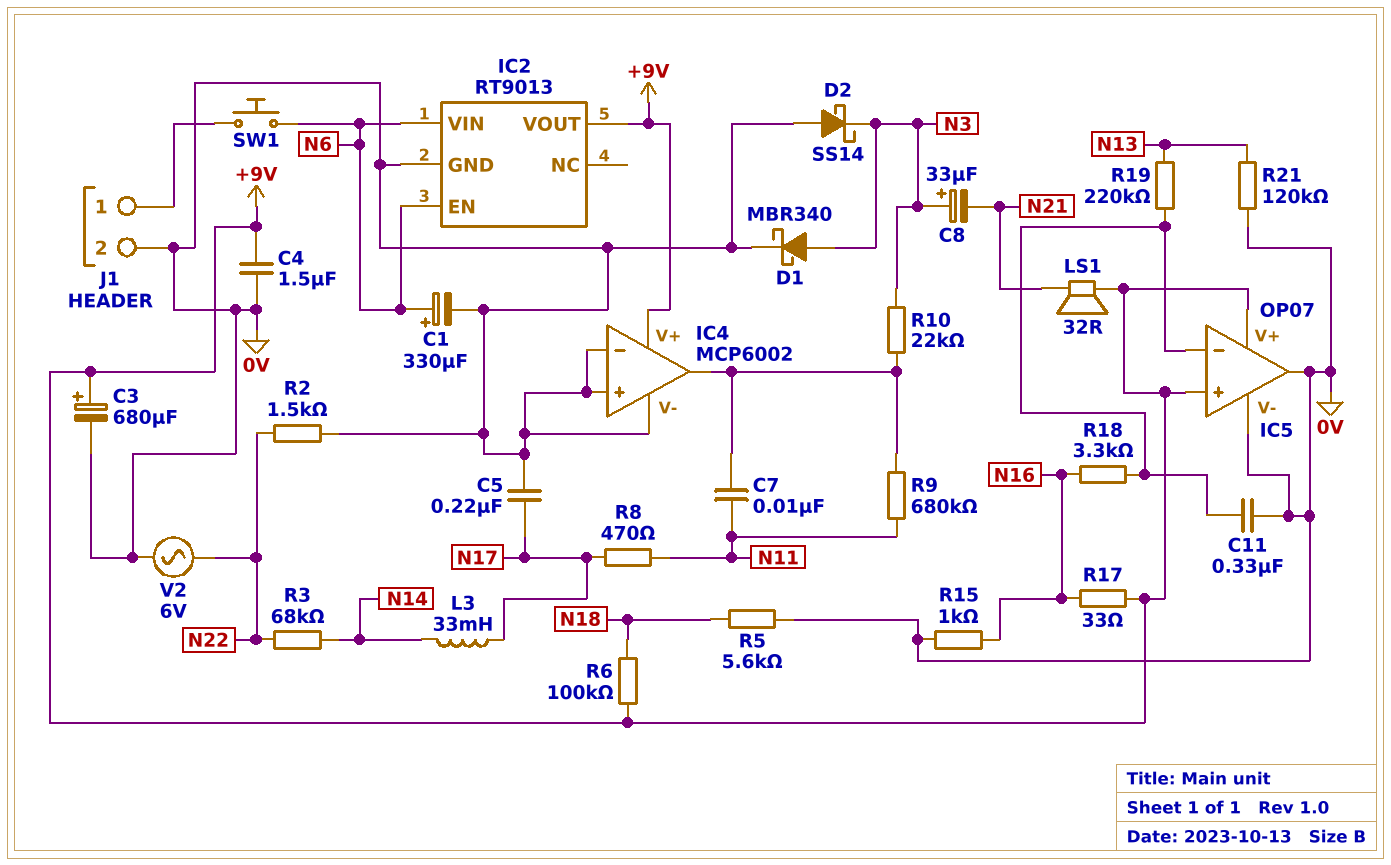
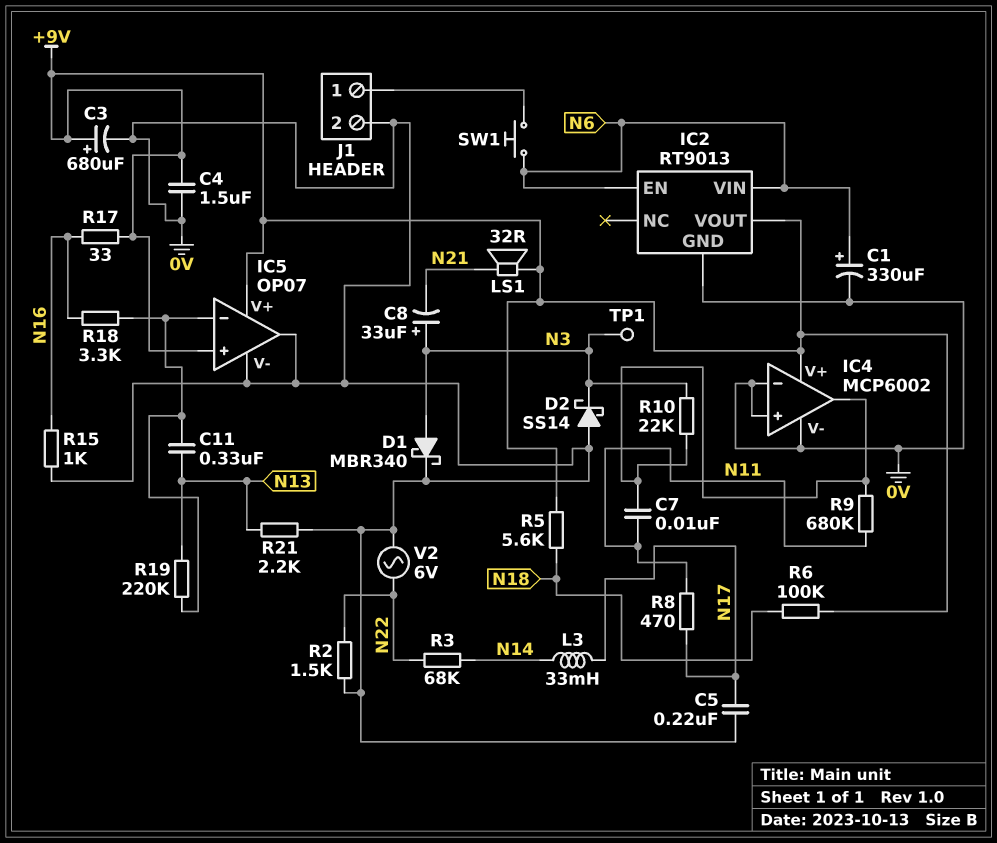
C11: 330nF (0V, IC5/in-) -> 330nF (IC5/in-, N13)
R5: 5.6k (0V, N18) -> 5.6k (+9V, N18)
R21: 120k (0V, N13) -> 2.2k (0V, N13)
TP1: none -> test point (N3)

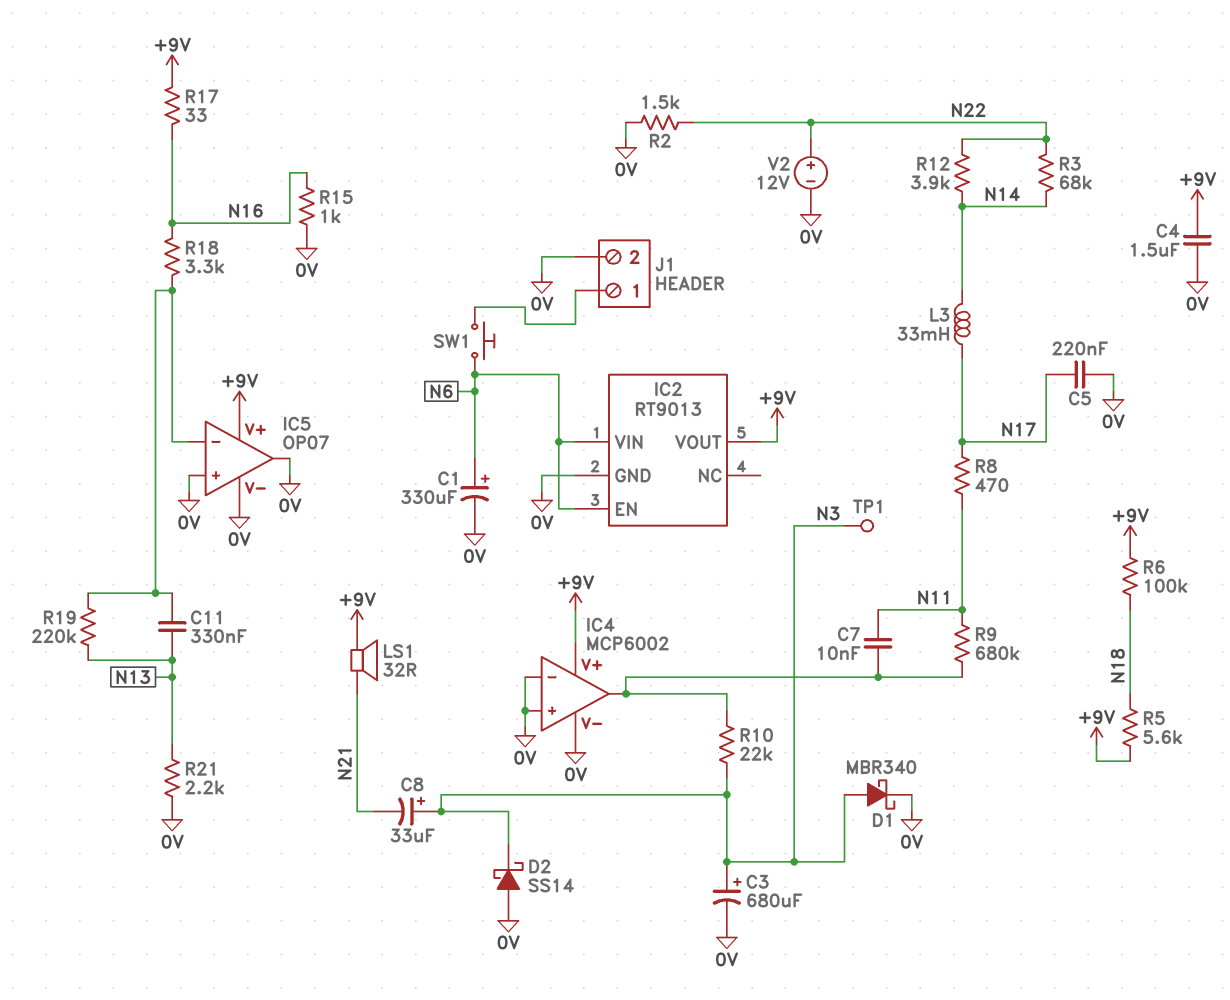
C3: 680uF (plus +9V, minus 0V) -> 680uF (plus N3, minus 0V)
IC5 pin in+: +9V -> 0V
R12: none -> 3.9k (N14, N22)
V2: AC 6V (0V, N22) -> 12V (plus N22, minus 0V)

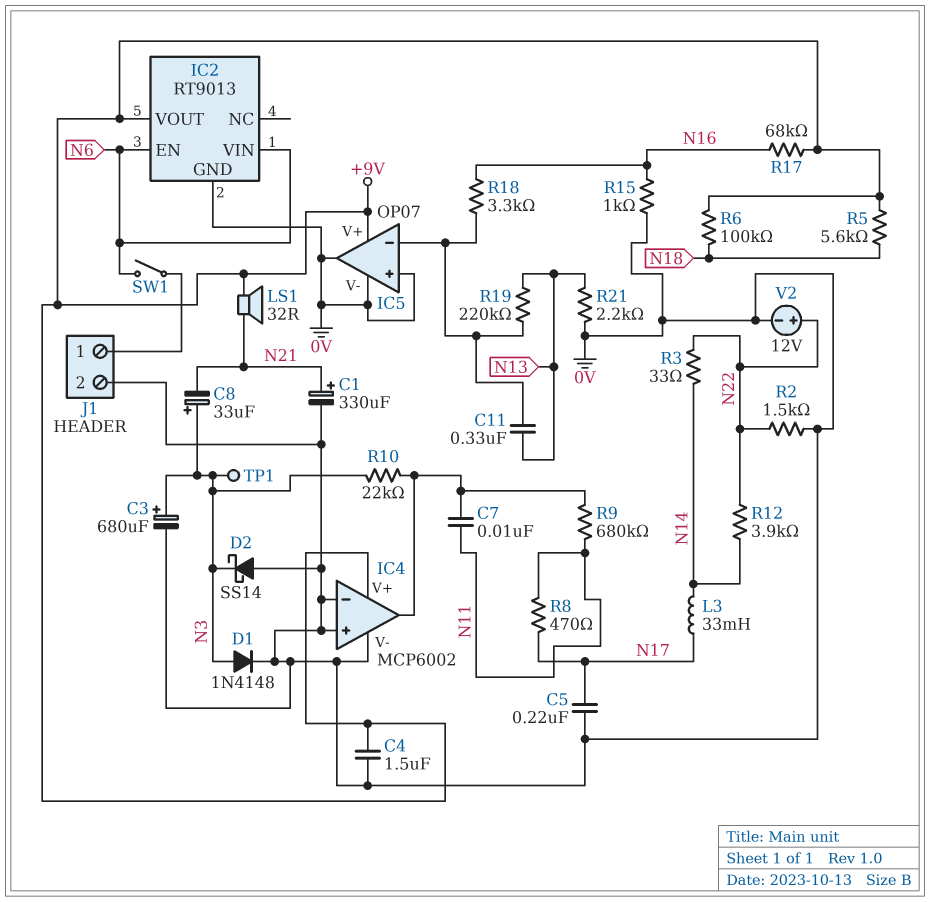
C1: 330uF (plus N6, minus 0V) -> 330uF (plus N21, minus 0V)
D1: schottky MBR340 (A N3, K 0V) -> diode 1N4148 (A N3, K 0V)
R3: 68k (N14, N22) -> 33 (N14, N22)
R17: 33 (+9V, N16) -> 68k (+9V, N16)
SW1: button (J1/1, N6) -> switch (J1/1, N6)

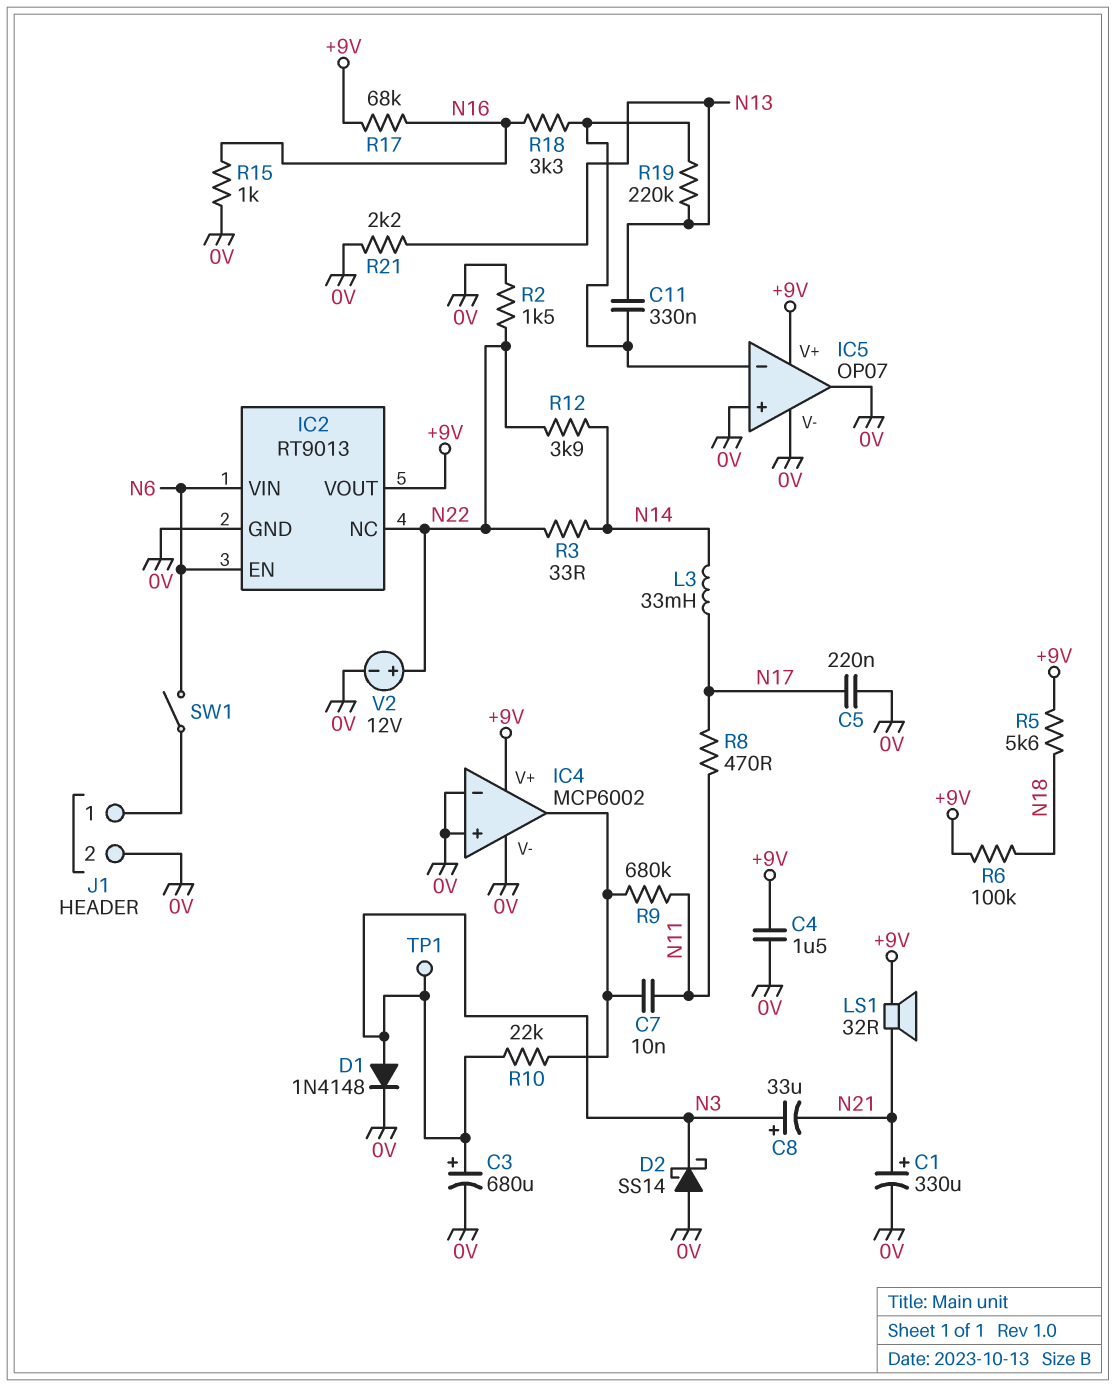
IC2 pin NC: none -> N22

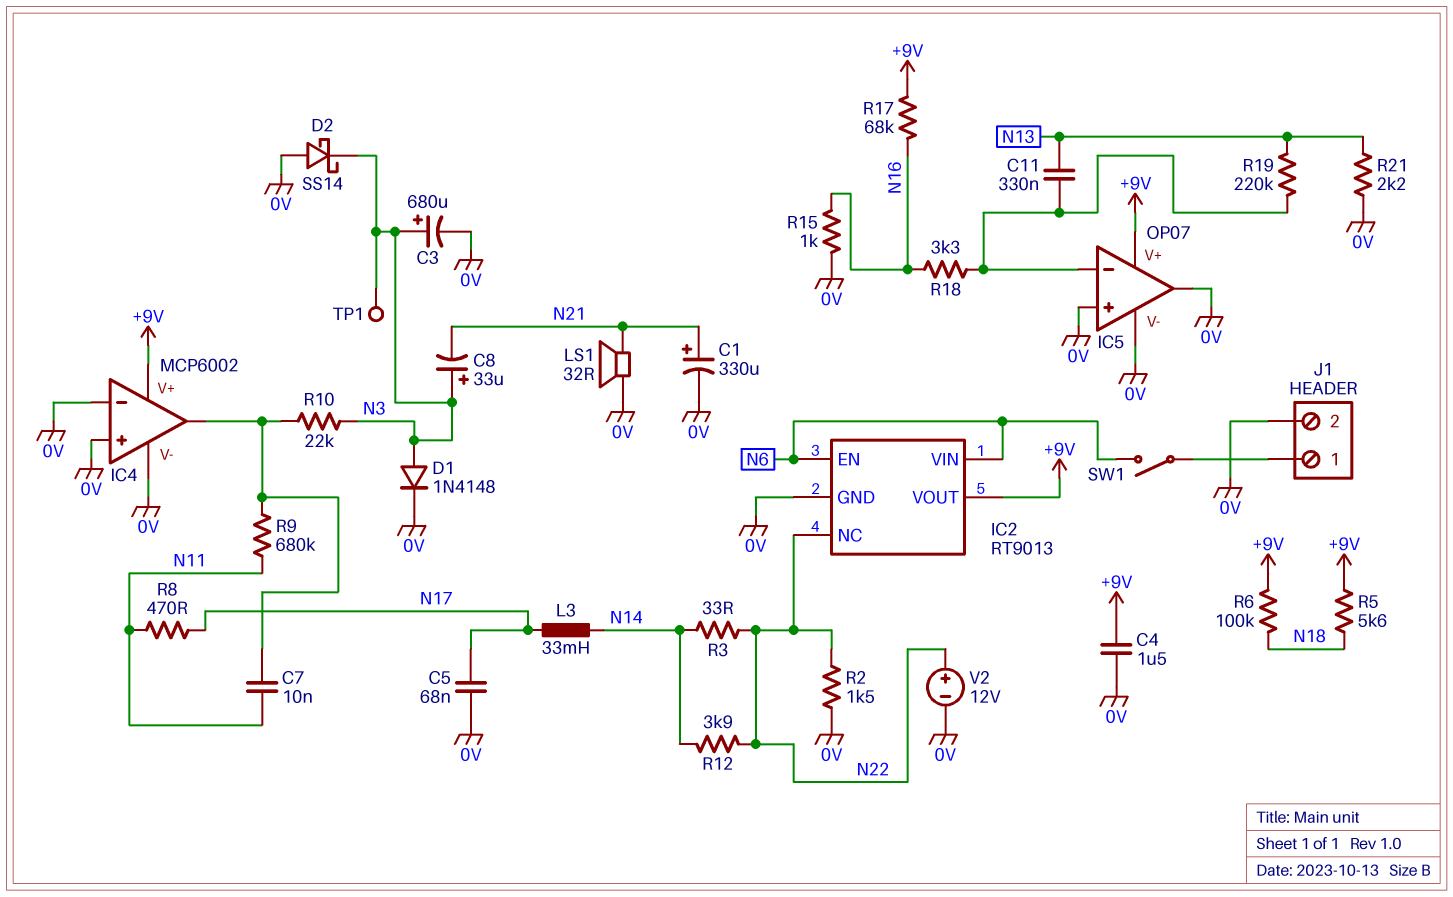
C5: 220nF (0V, N17) -> 68nF (0V, N17)
LS1: speaker 32R (+9V, N21) -> speaker 32R (0V, N21)

